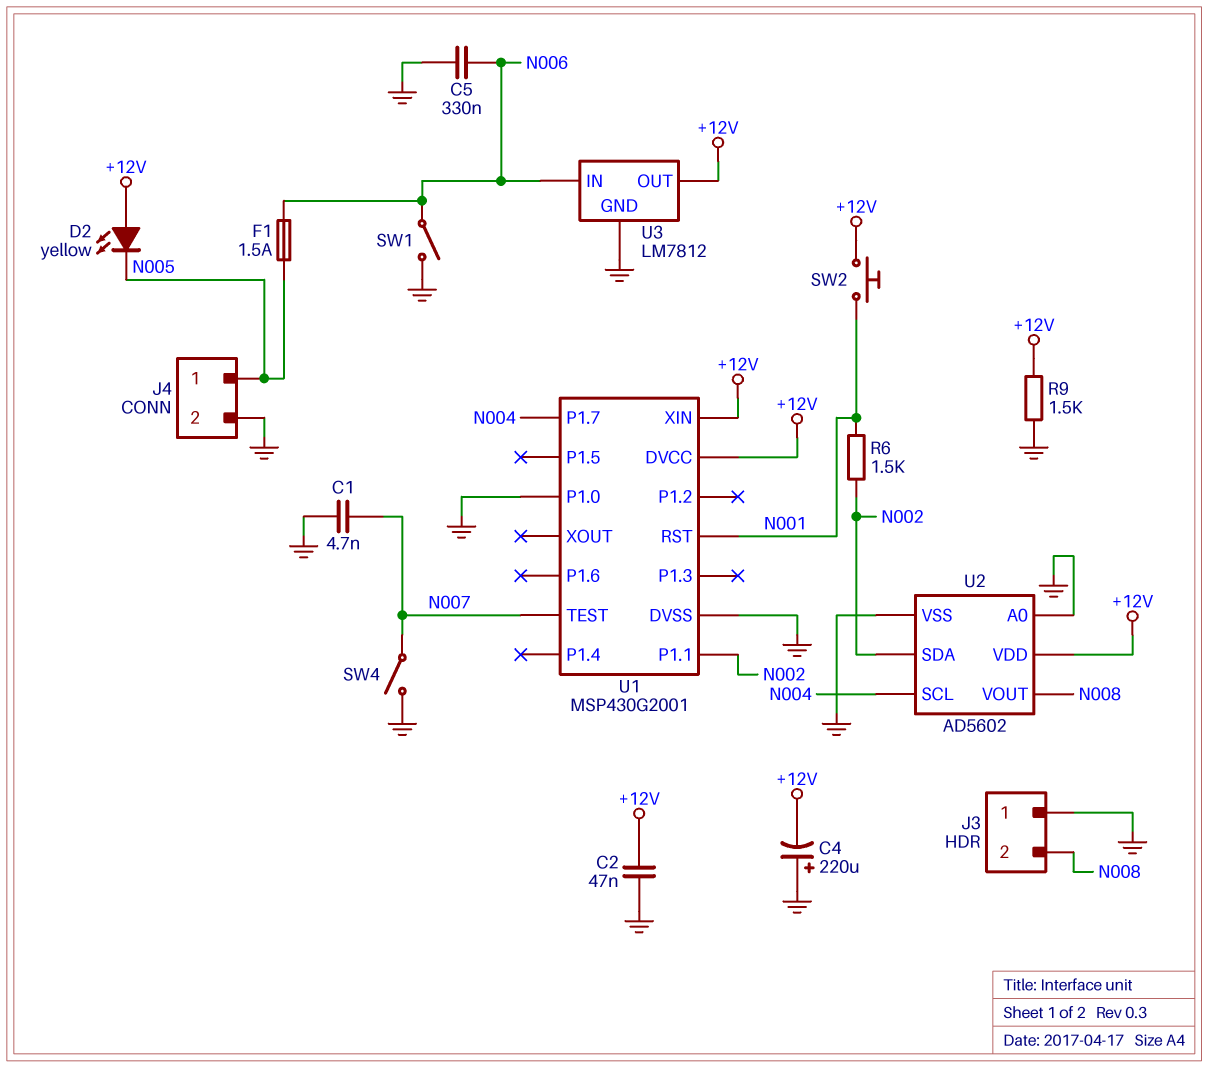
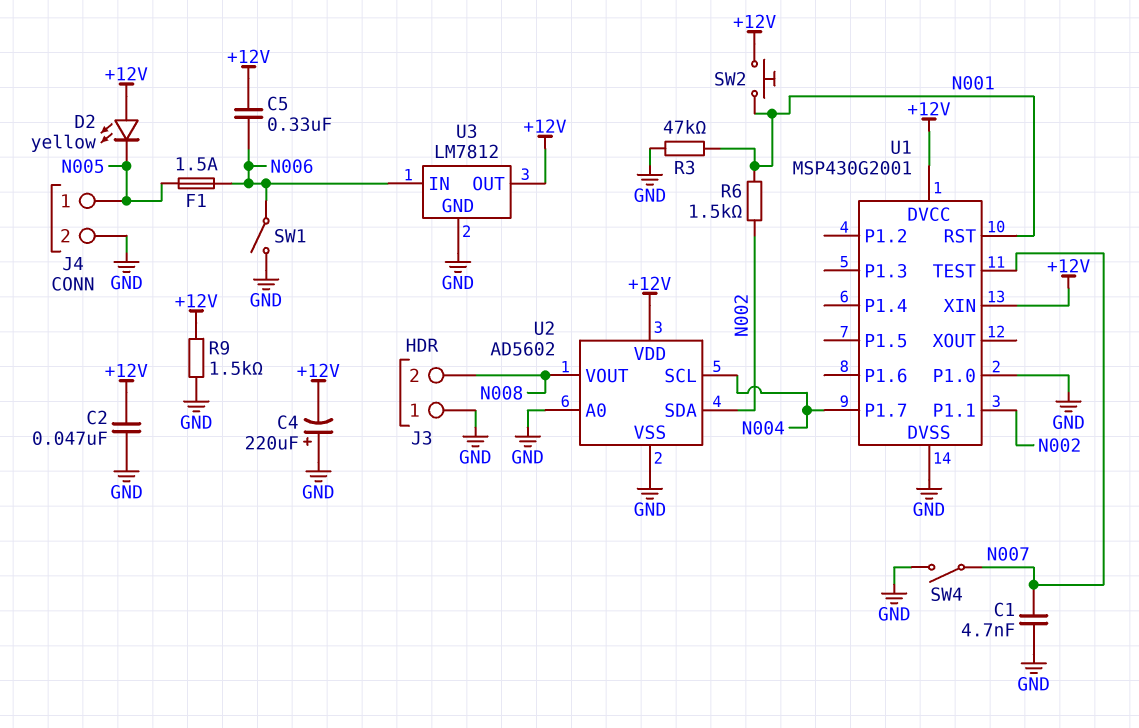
C5: 330nF (GND, N006) -> 330nF (+12V, N006)
R3: none -> 47k (GND, N001)

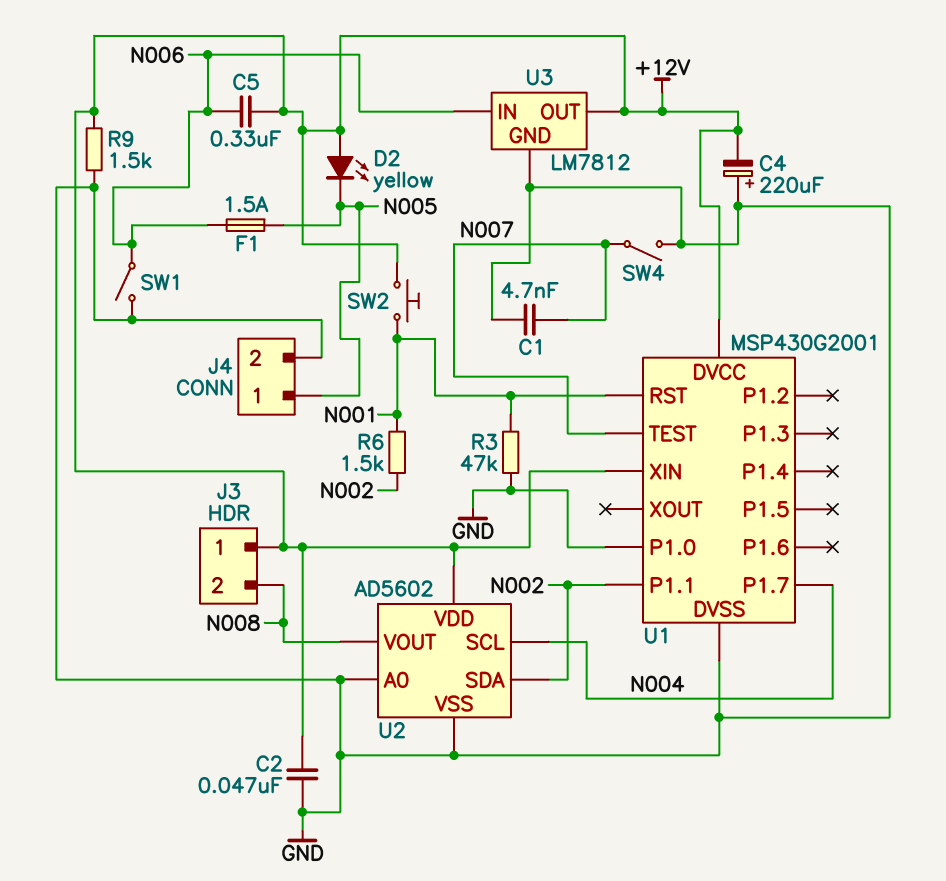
J3 pin 1: GND -> +12V

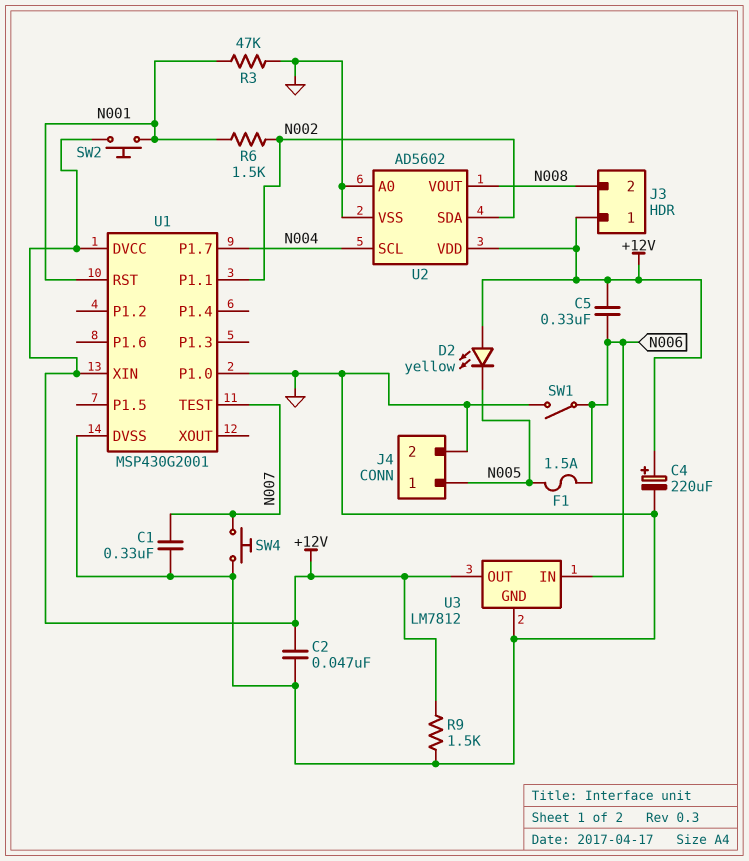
C1: 4.7nF (GND, N007) -> 330nF (GND, N007)
C4: 220uF (plus GND, minus +12V) -> 220uF (plus +12V, minus GND)
SW4: switch (GND, N007) -> button (GND, N007)

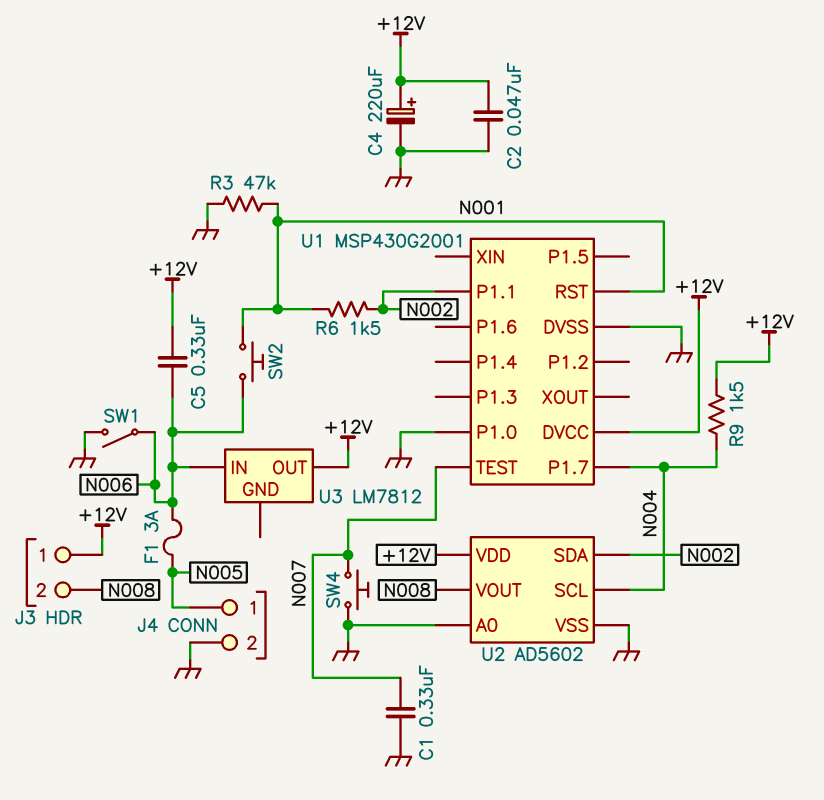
D2: LED yellow (A +12V, K N005) -> none
F1: 1.5A (N005, N006) -> 3A (N005, N006)
R9: 1.5k (+12V, GND) -> 1.5k (+12V, N004)
SW2: button (+12V, N001) -> button (N001, N006)
U1 pin XIN: +12V -> none
U3 pin GND: GND -> none

